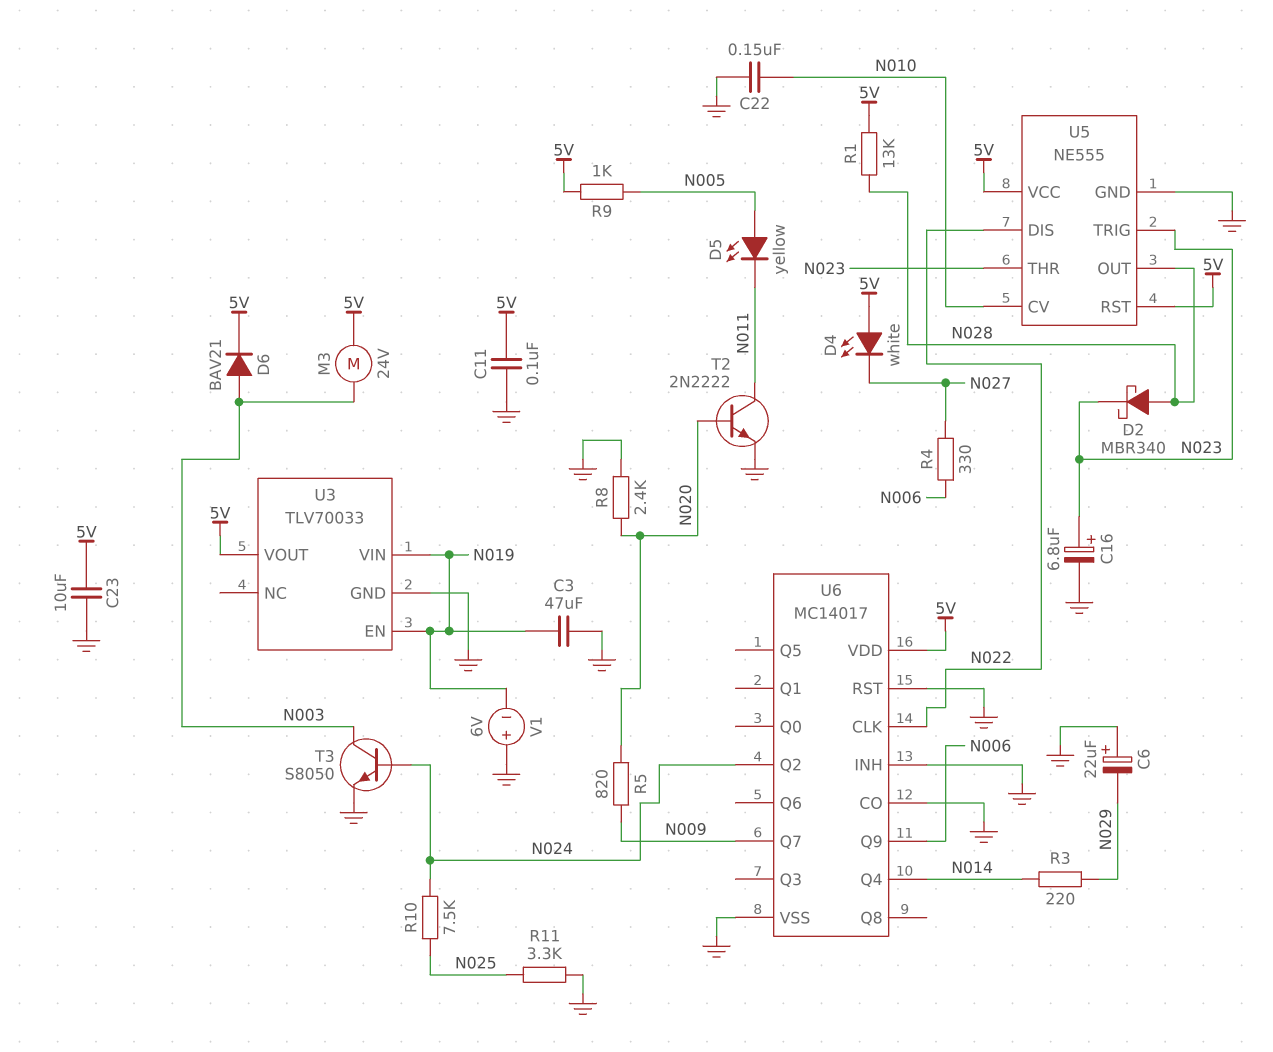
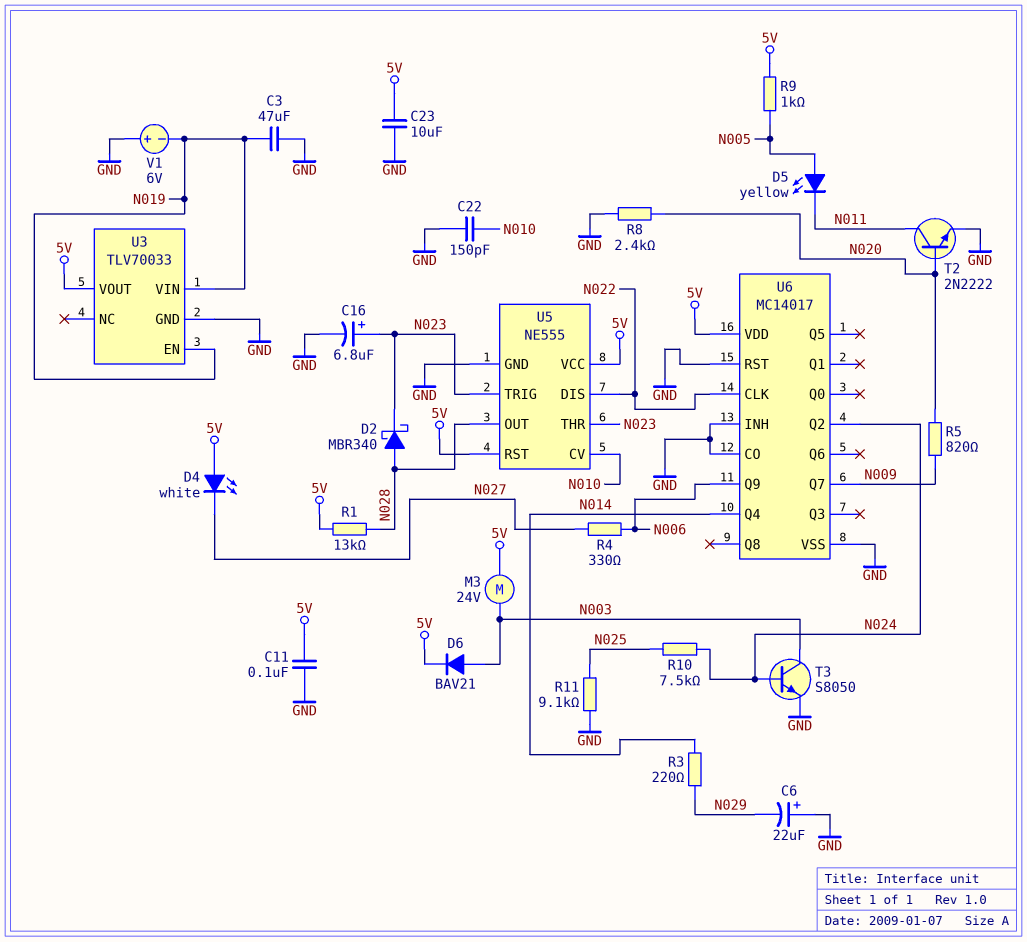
C22: 150nF (GND, N010) -> 150pF (GND, N010)
R11: 3.3k (GND, N025) -> 9.1k (GND, N025)

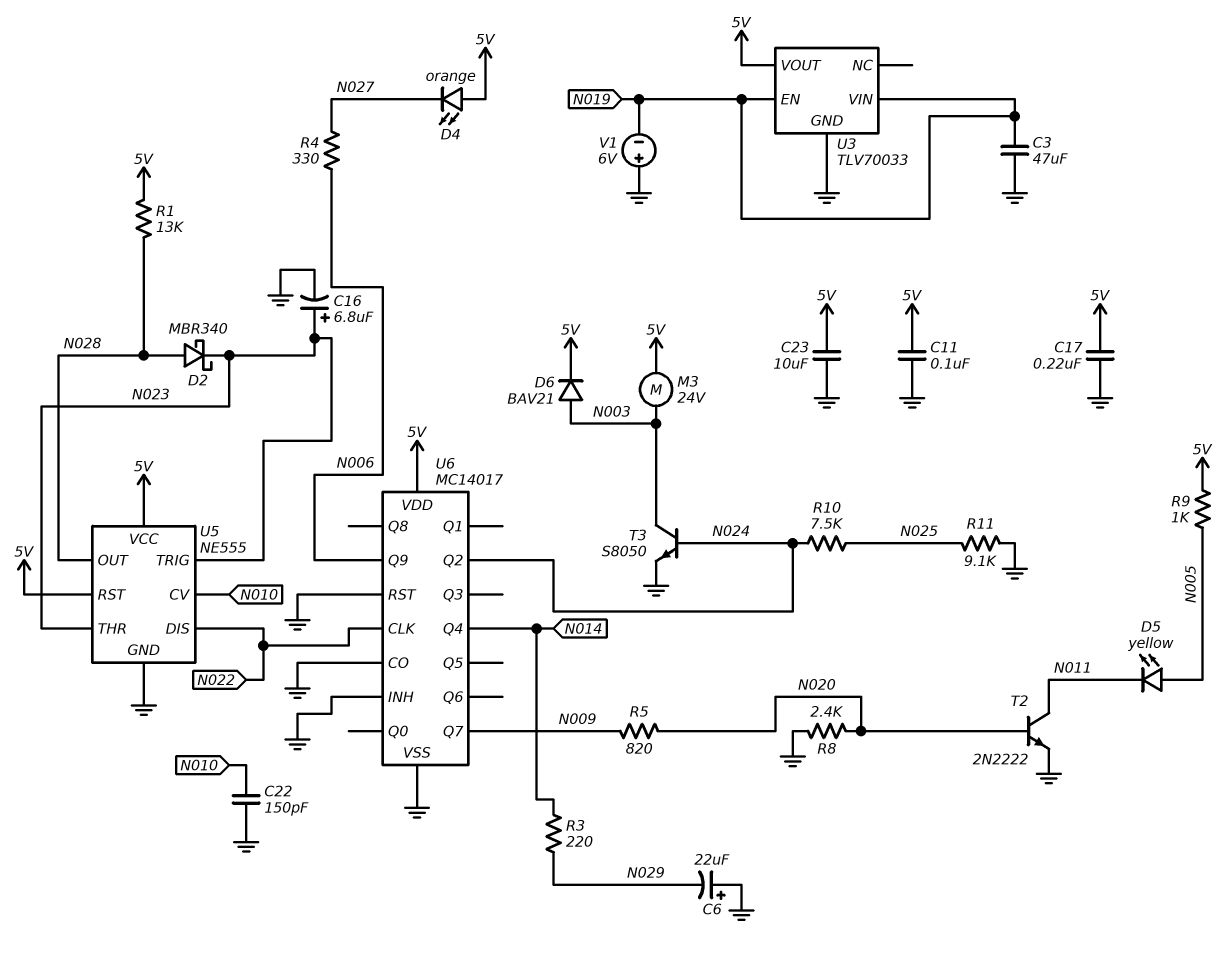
C17: none -> 220nF (5V, GND)
D4: LED white (A 5V, K N027) -> LED orange (A 5V, K N027)

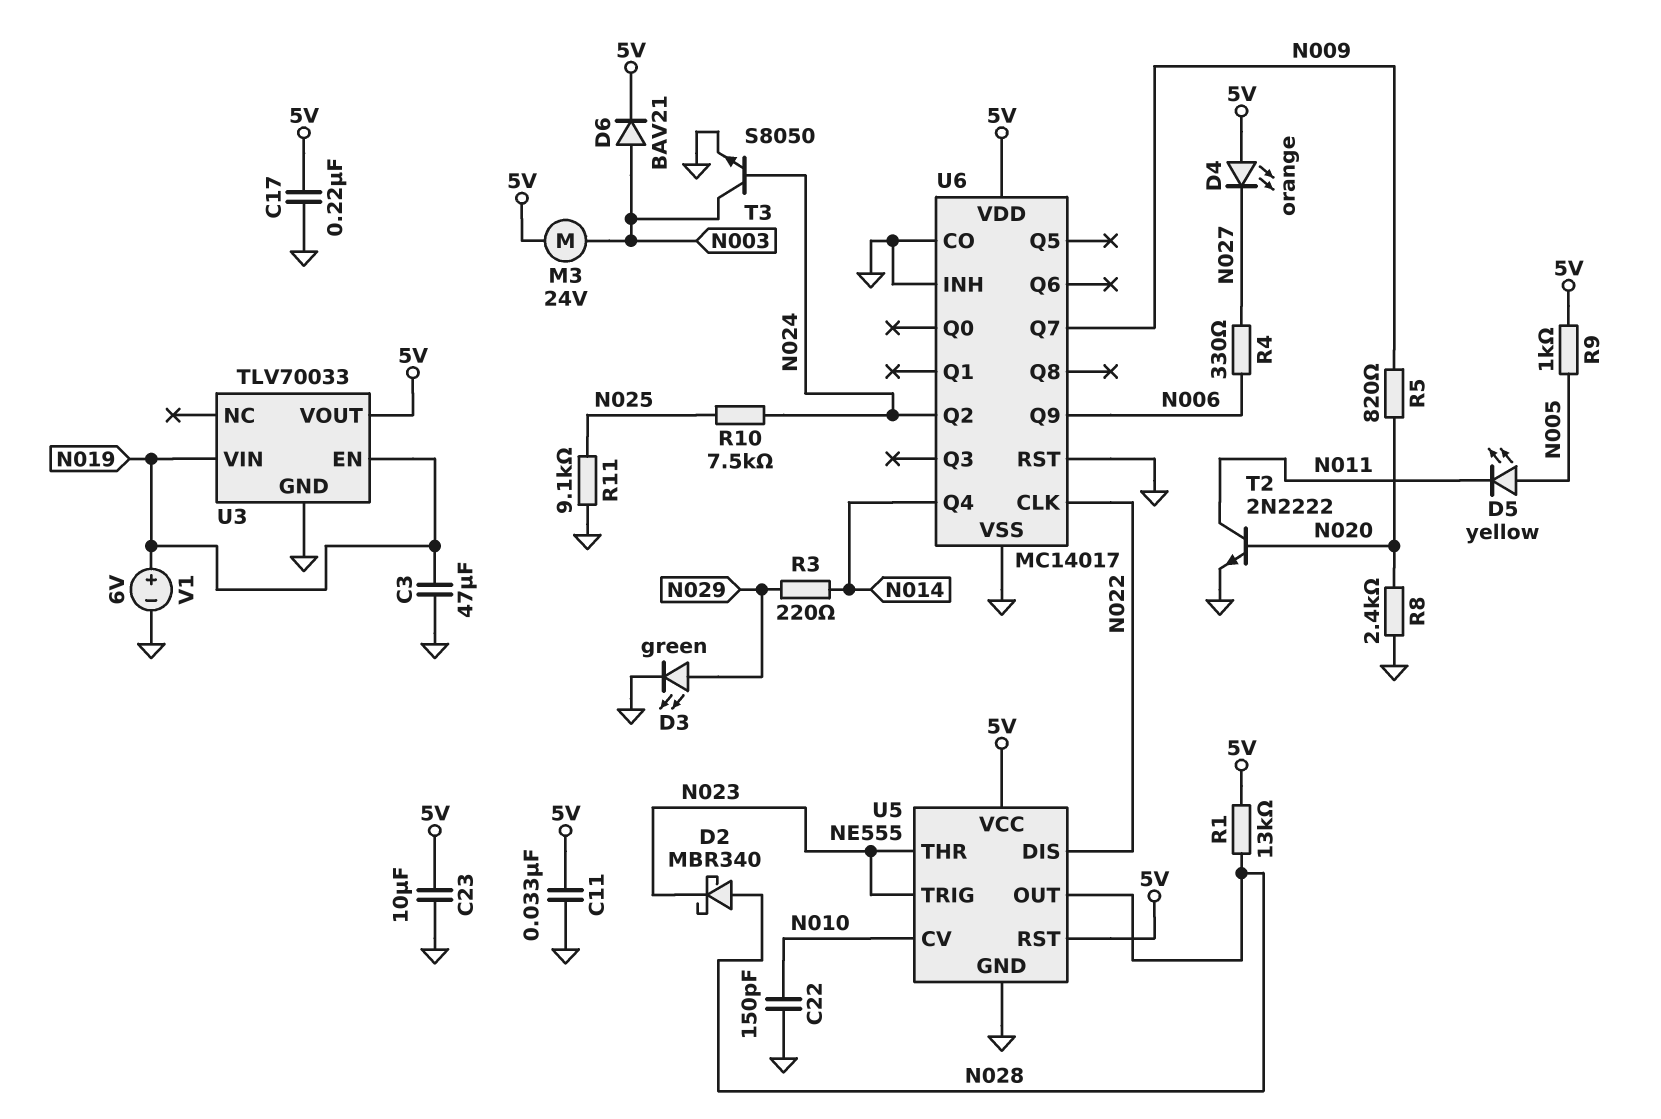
C6: 22uF (plus GND, minus N029) -> none
C11: 100nF (5V, GND) -> 33nF (5V, GND)
C16: 6.8uF (plus N023, minus GND) -> none
D3: none -> LED green (A N029, K GND)
V1: 6V (plus GND, minus N019) -> 6V (plus N019, minus GND)

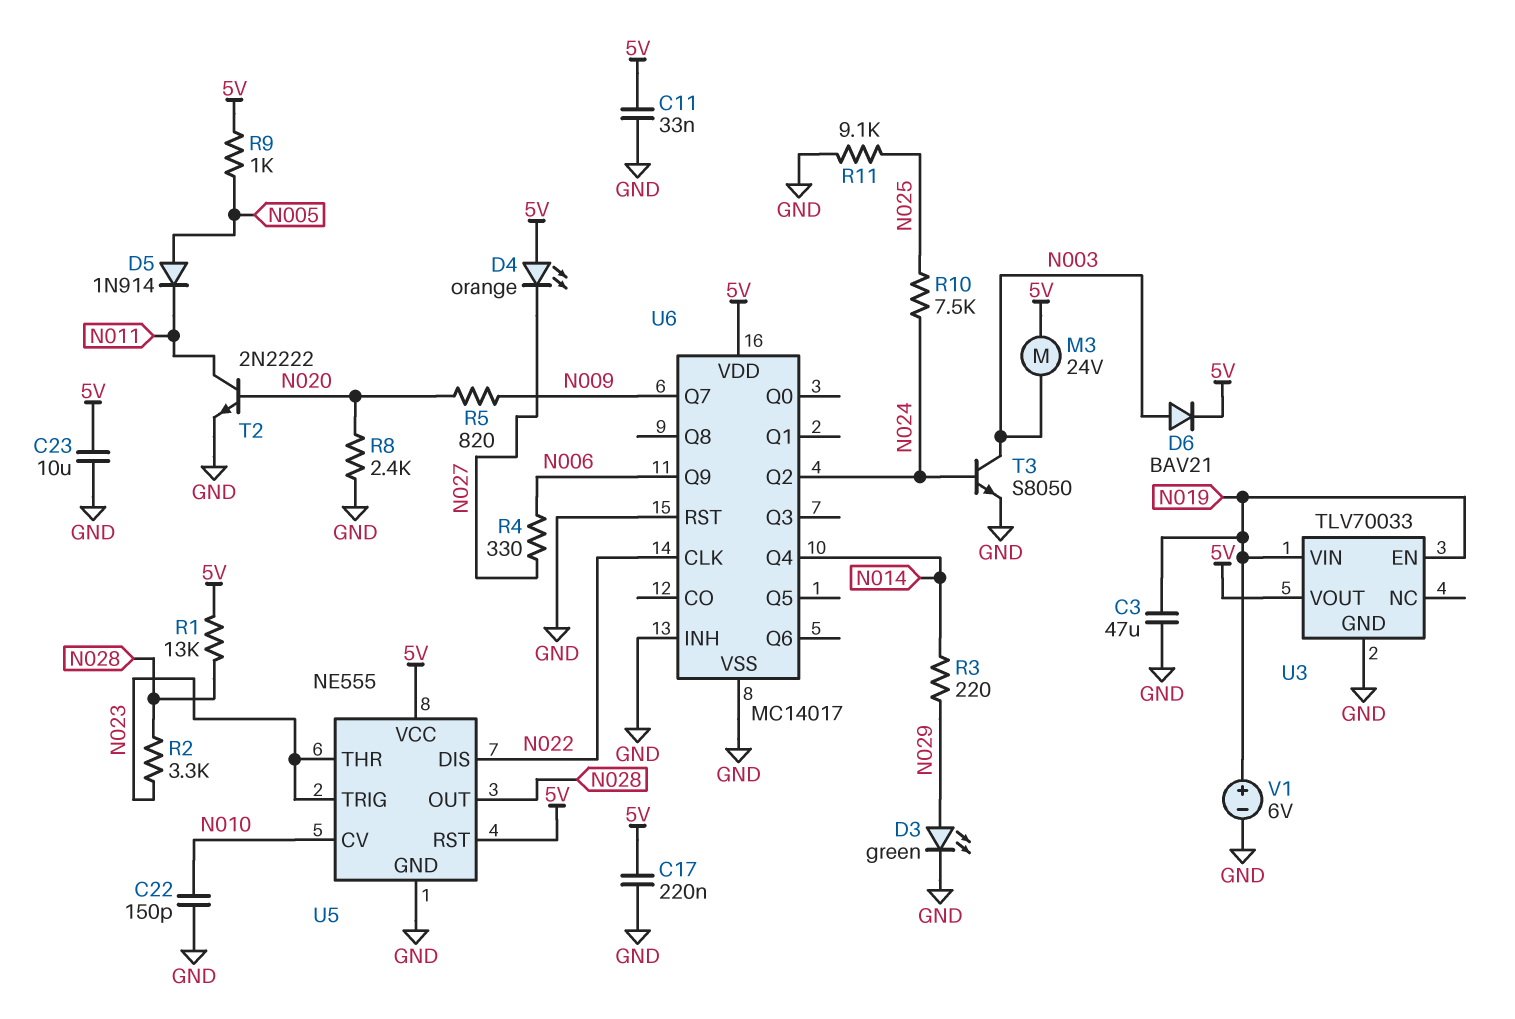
D2: schottky MBR340 (A N028, K N023) -> none
D5: LED yellow (A N005, K N011) -> diode 1N914 (A N005, K N011)
R2: none -> 3.3k (N023, N028)
U6 pin CO: GND -> none

